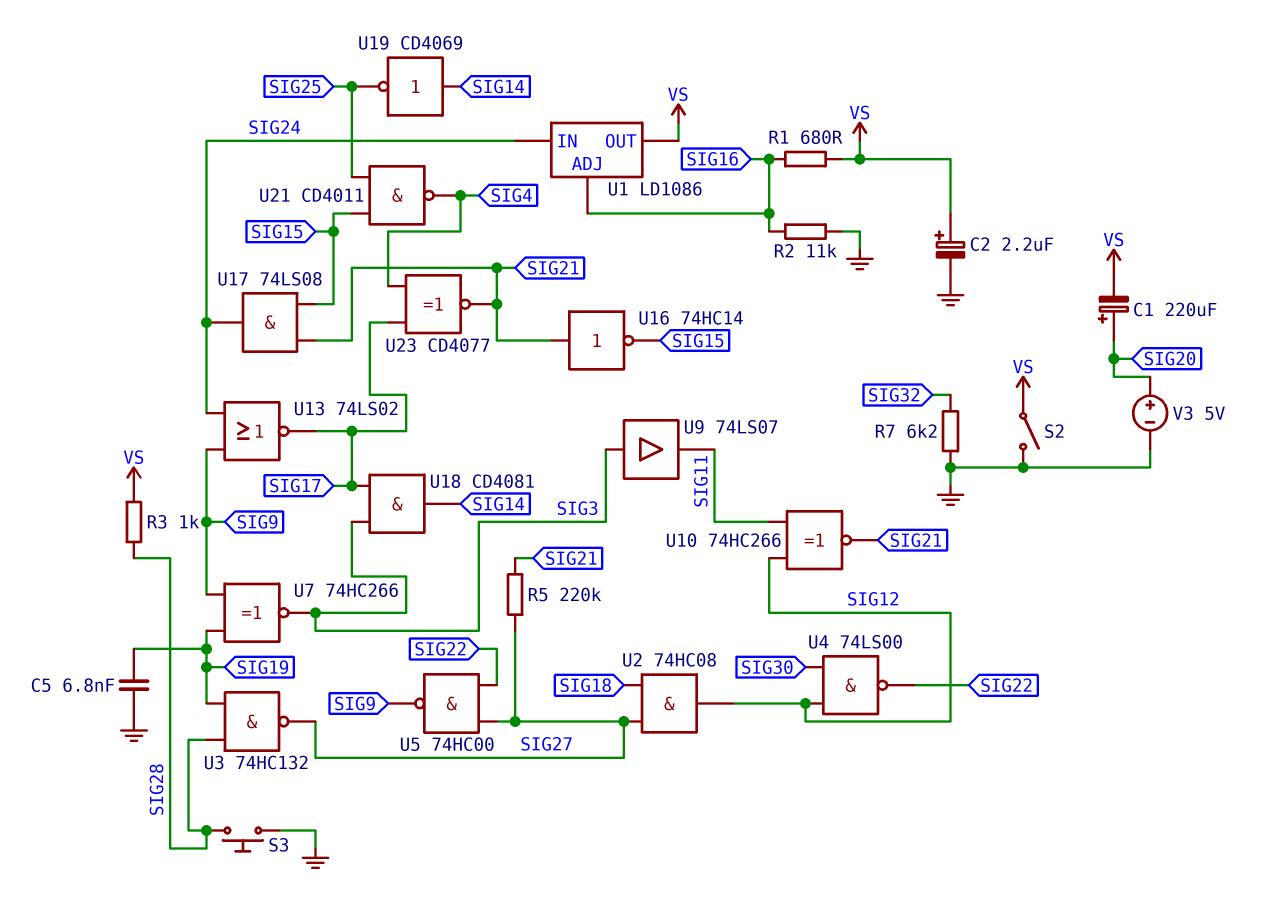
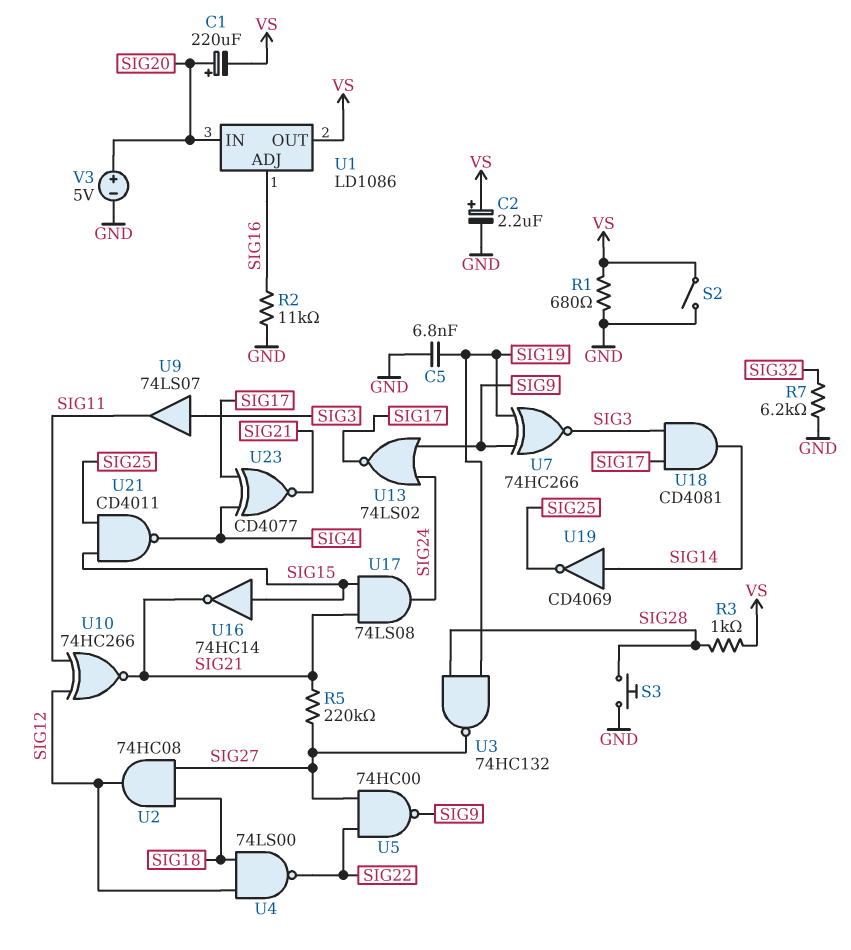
R1: 680 (SIG16, VS) -> 680 (GND, VS)
U1 pin IN: SIG24 -> SIG20
U4: NAND 74LS00 (in SIG12, in SIG30, out SIG22) -> NAND 74LS00 (in SIG12, in SIG18, out SIG22)
U16: NOT 74HC14 (in SIG21, out SIG15) -> NOT 74HC14 (in SIG15, out SIG21)

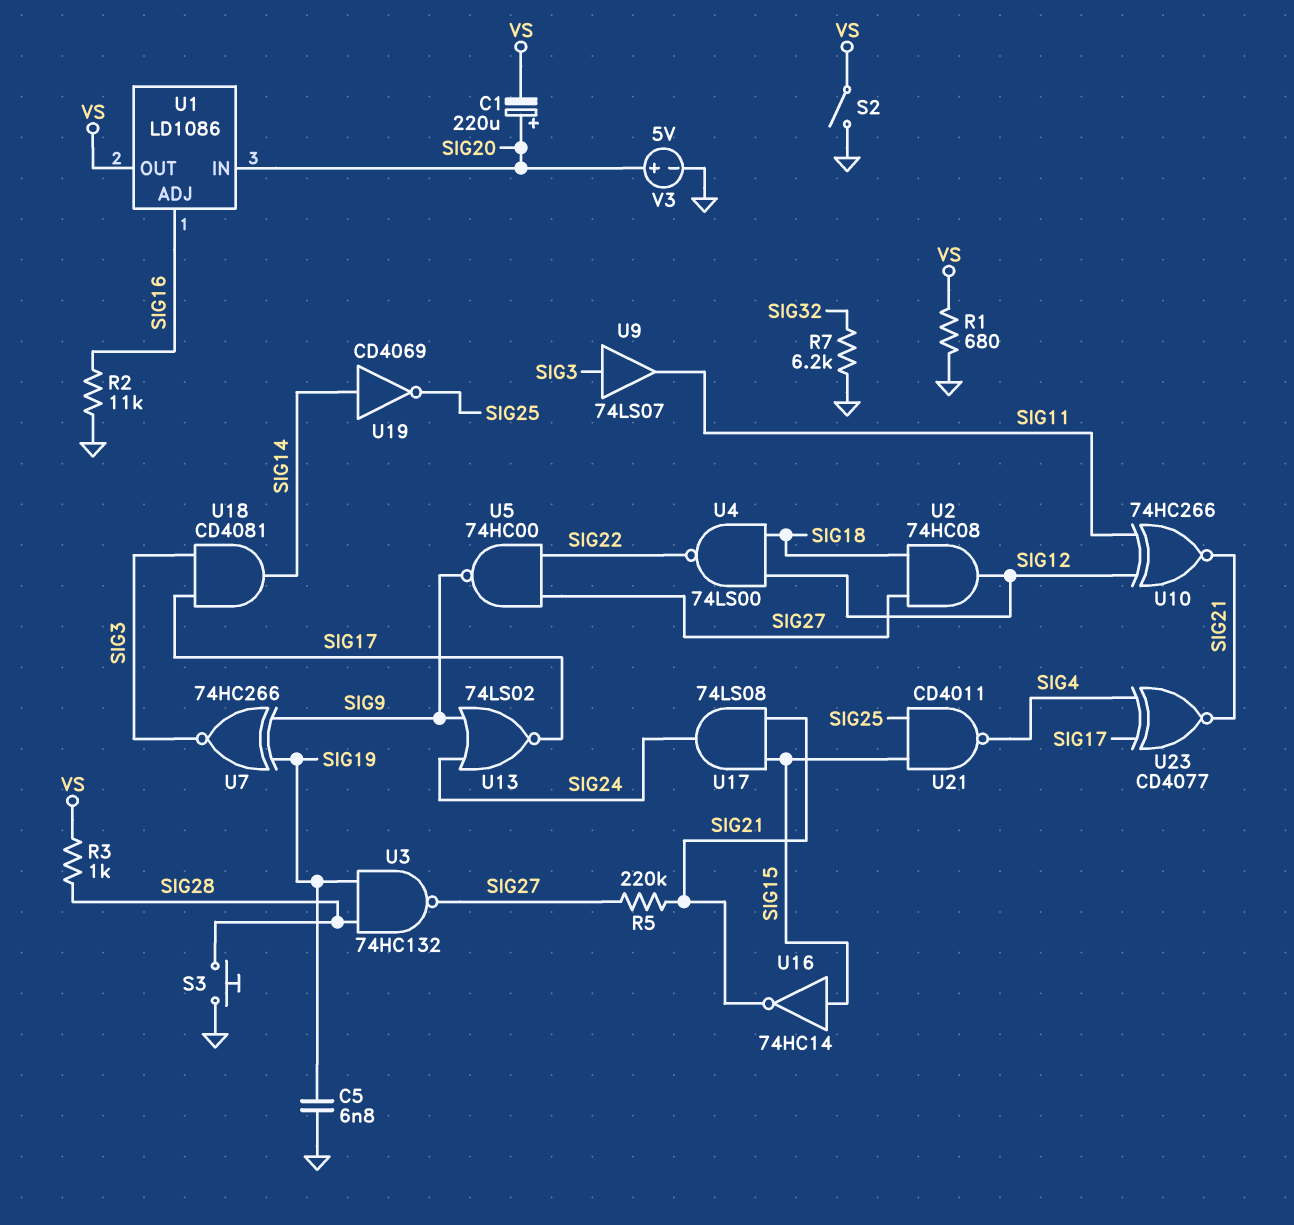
C2: 2.2uF (plus VS, minus GND) -> none

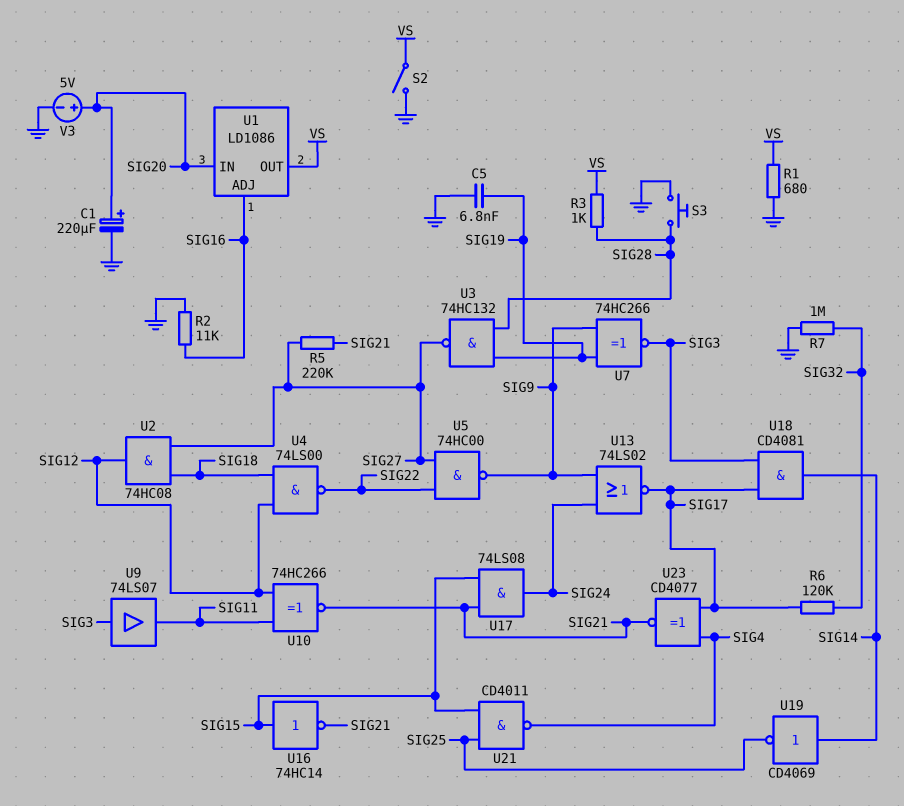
C1: 220uF (plus SIG20, minus VS) -> 220uF (plus SIG20, minus GND)
R6: none -> 120k (SIG17, SIG32)
R7: 6.2k (GND, SIG32) -> 1M (GND, SIG32)

